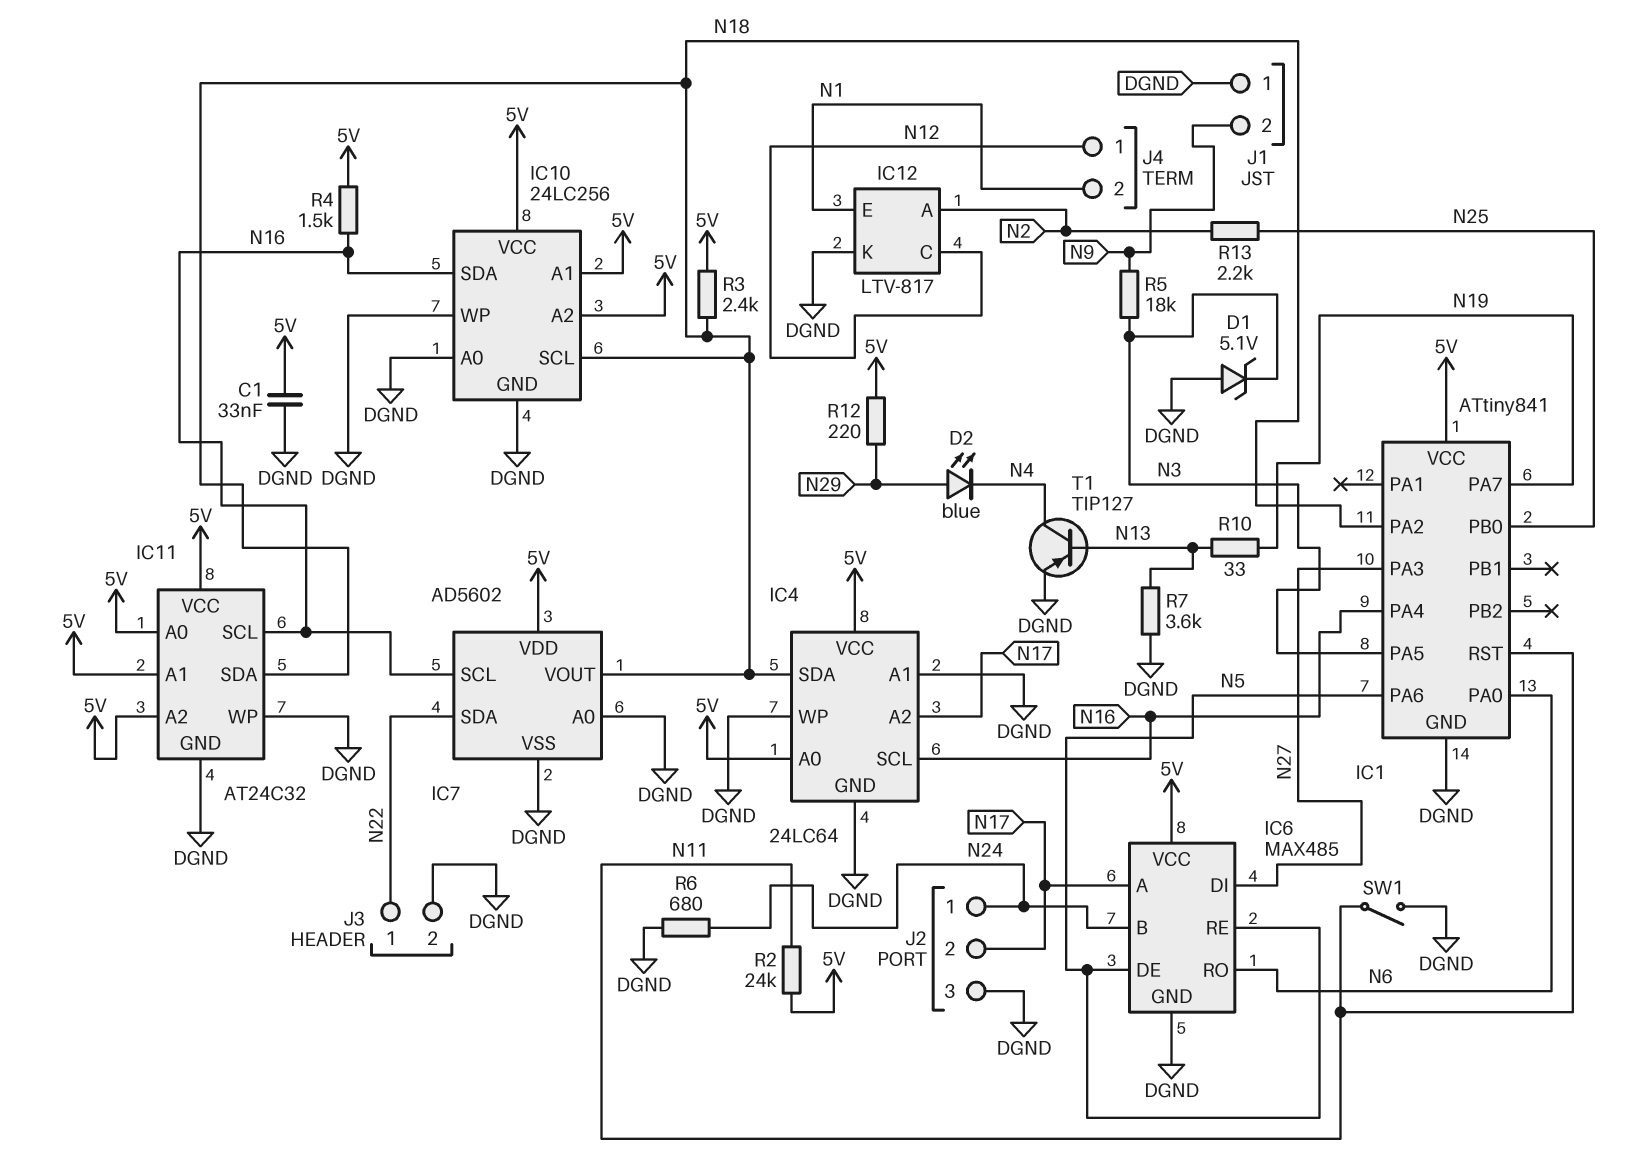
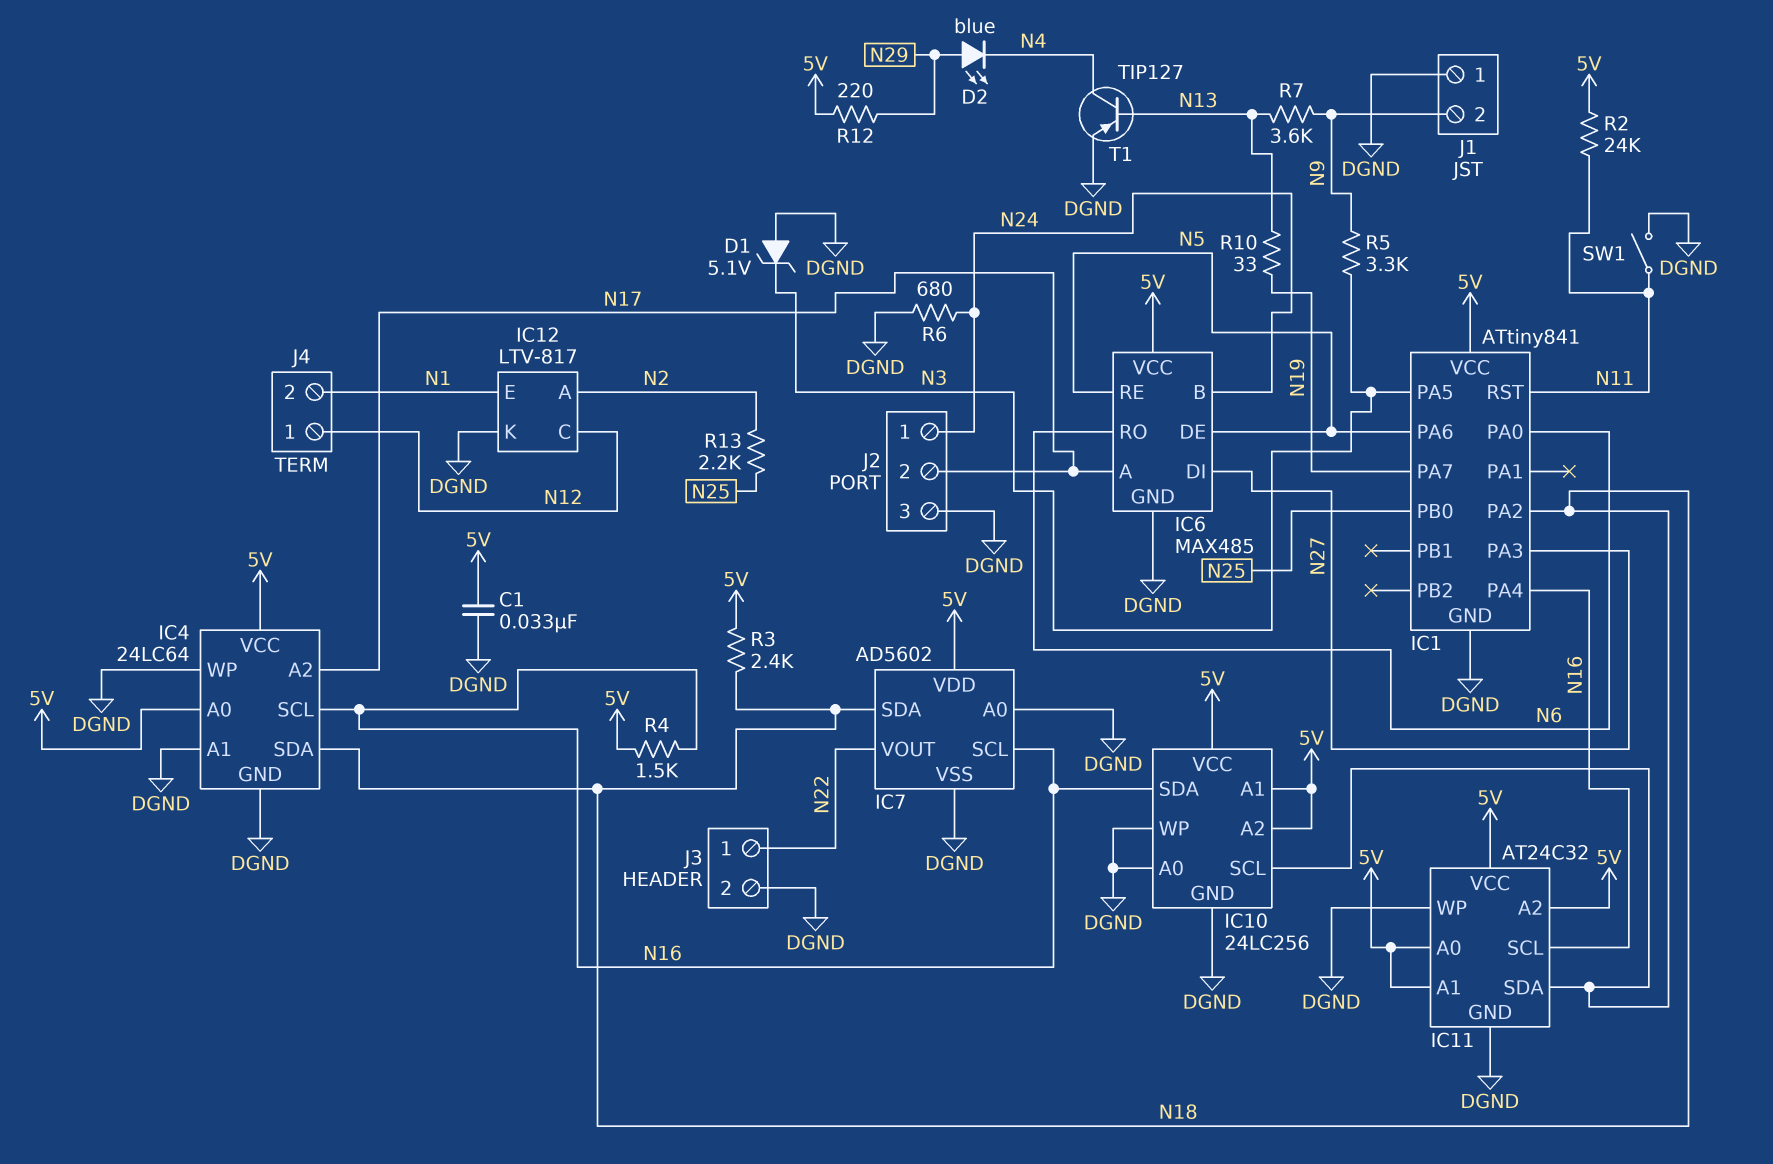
IC7 pin SDA: N22 -> N18
IC7 pin VOUT: N18 -> N22
R5: 18k (N3, N9) -> 3.3k (N3, N9)
R7: 3.6k (DGND, N13) -> 3.6k (N9, N13)

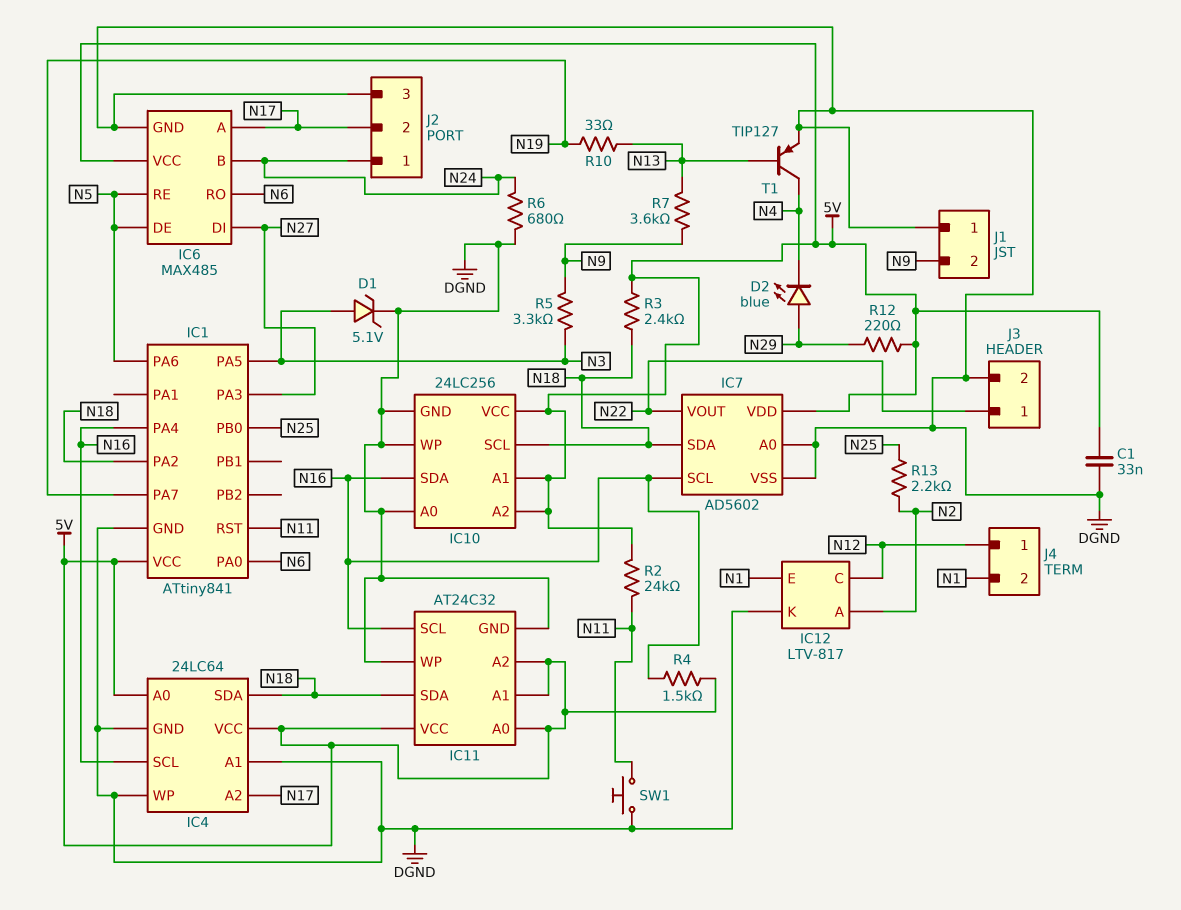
D1: zener 5.1V (A DGND, K N3) -> zener 5.1V (A N3, K DGND)
SW1: switch (DGND, N11) -> button (DGND, N11)

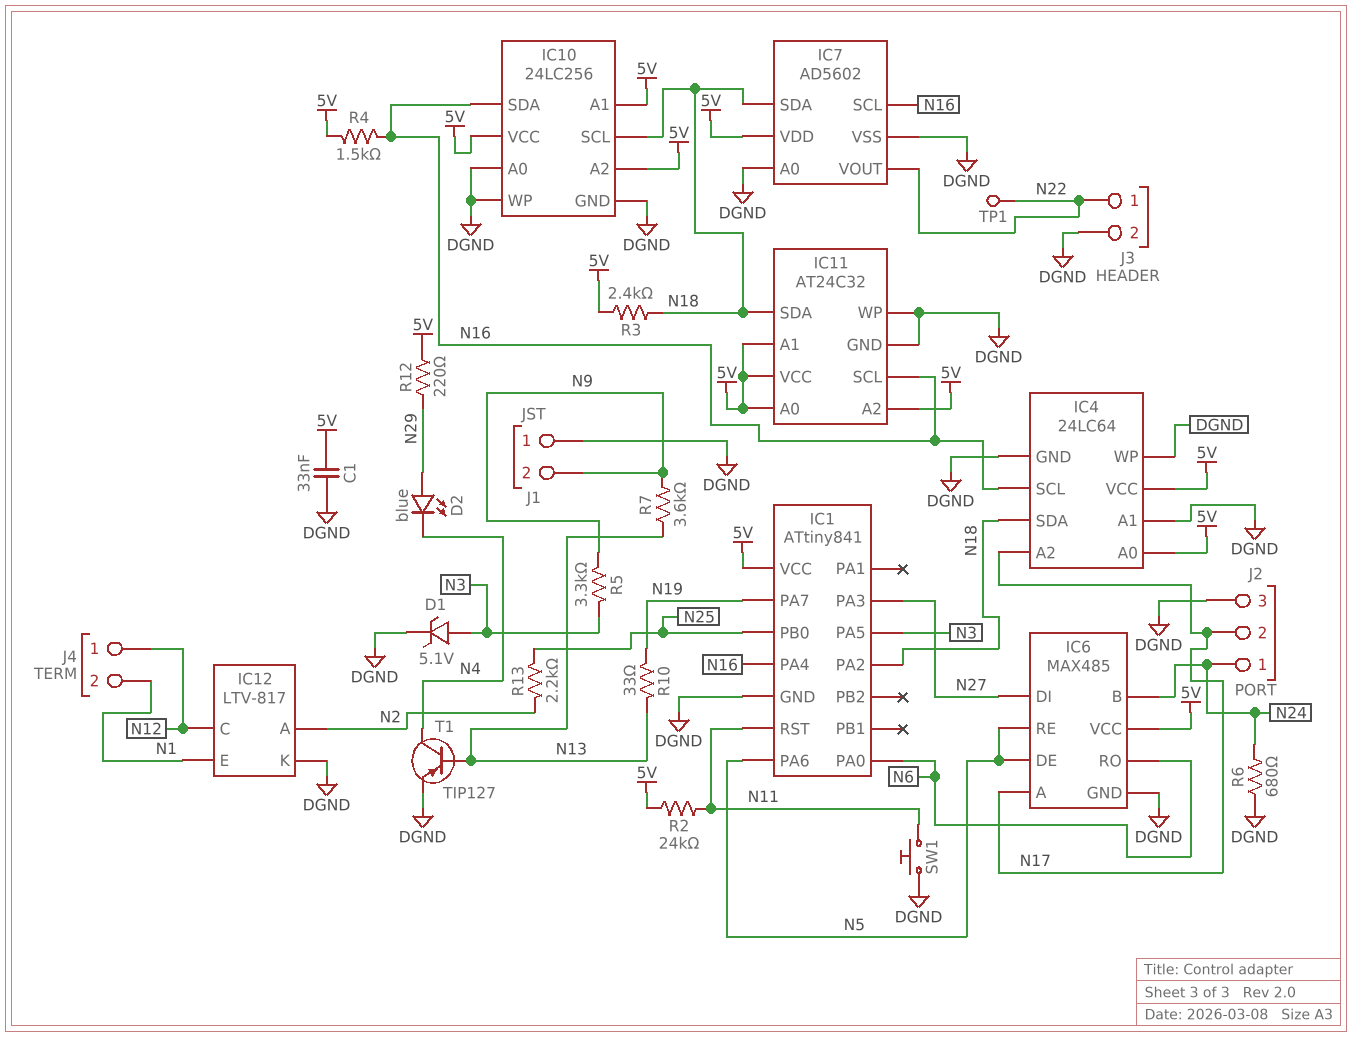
TP1: none -> test point (N22)

